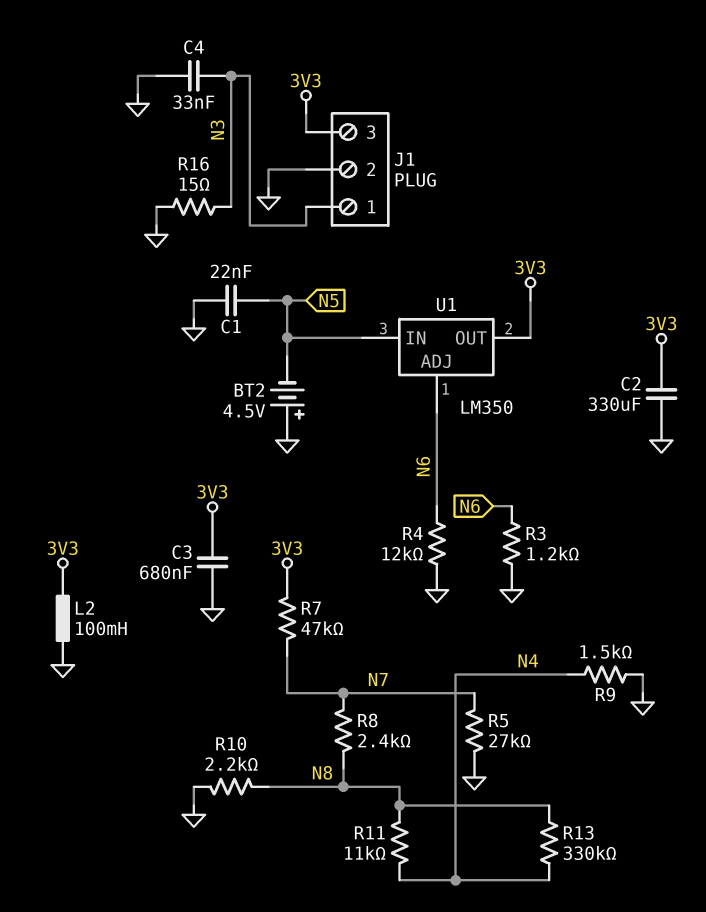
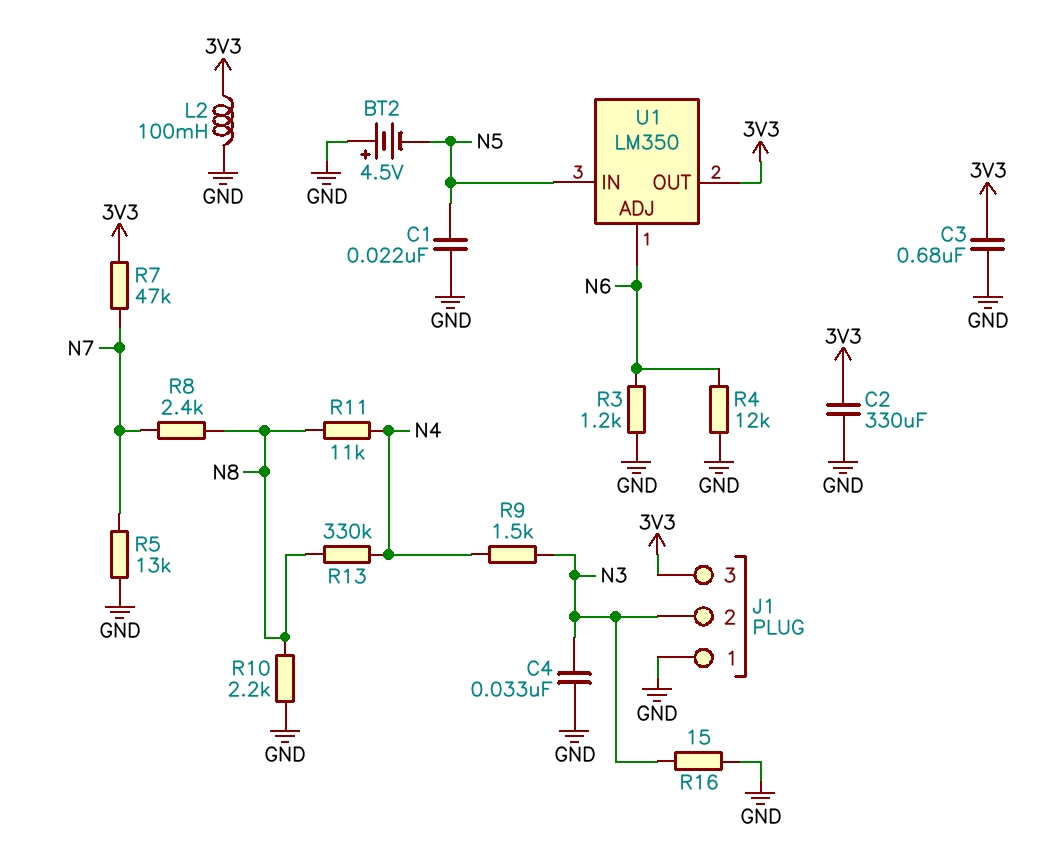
J1 pin 1: N3 -> GND
J1 pin 2: GND -> N3
R5: 27k (GND, N7) -> 13k (GND, N7)
R9: 1.5k (GND, N4) -> 1.5k (N3, N4)

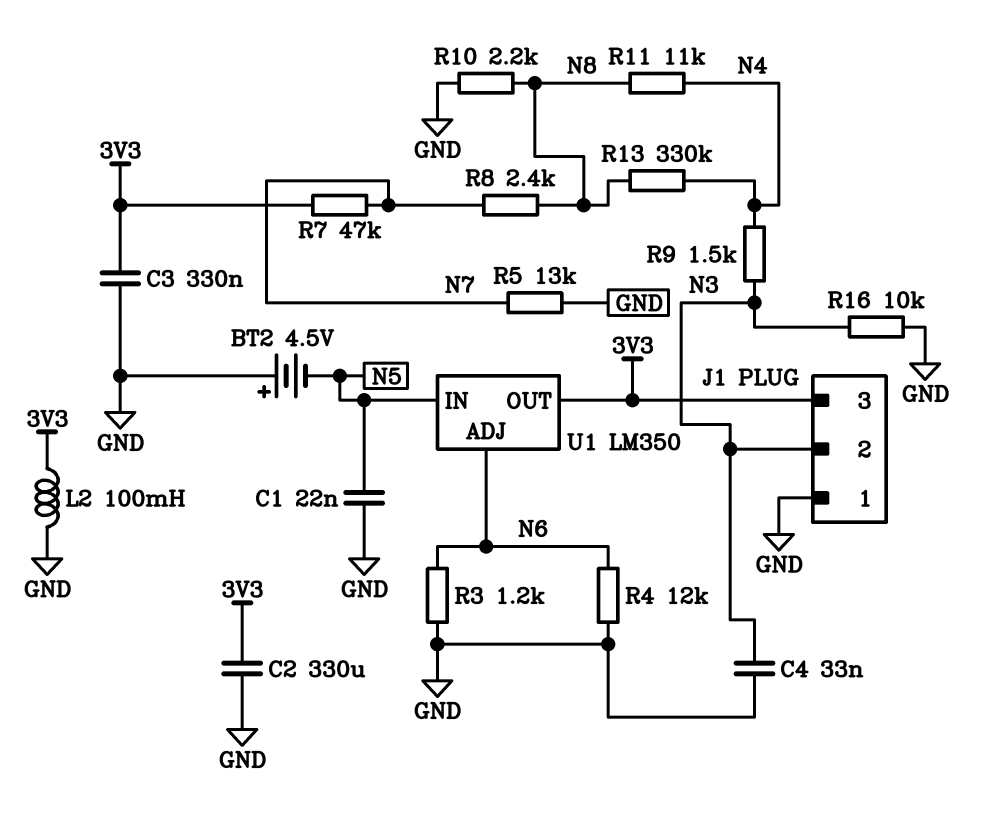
C3: 680nF (3V3, GND) -> 330nF (3V3, GND)
R16: 15 (GND, N3) -> 10k (GND, N3)

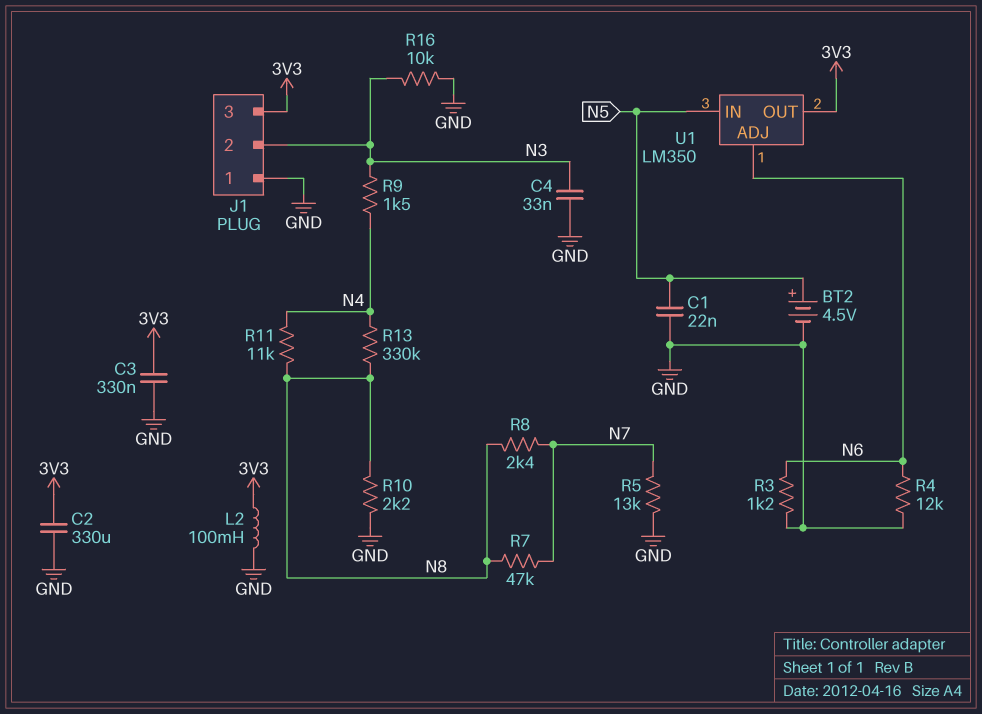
BT2: 4.5V (plus GND, minus N5) -> 4.5V (plus N5, minus GND)
R7: 47k (3V3, N7) -> 47k (N7, N8)

